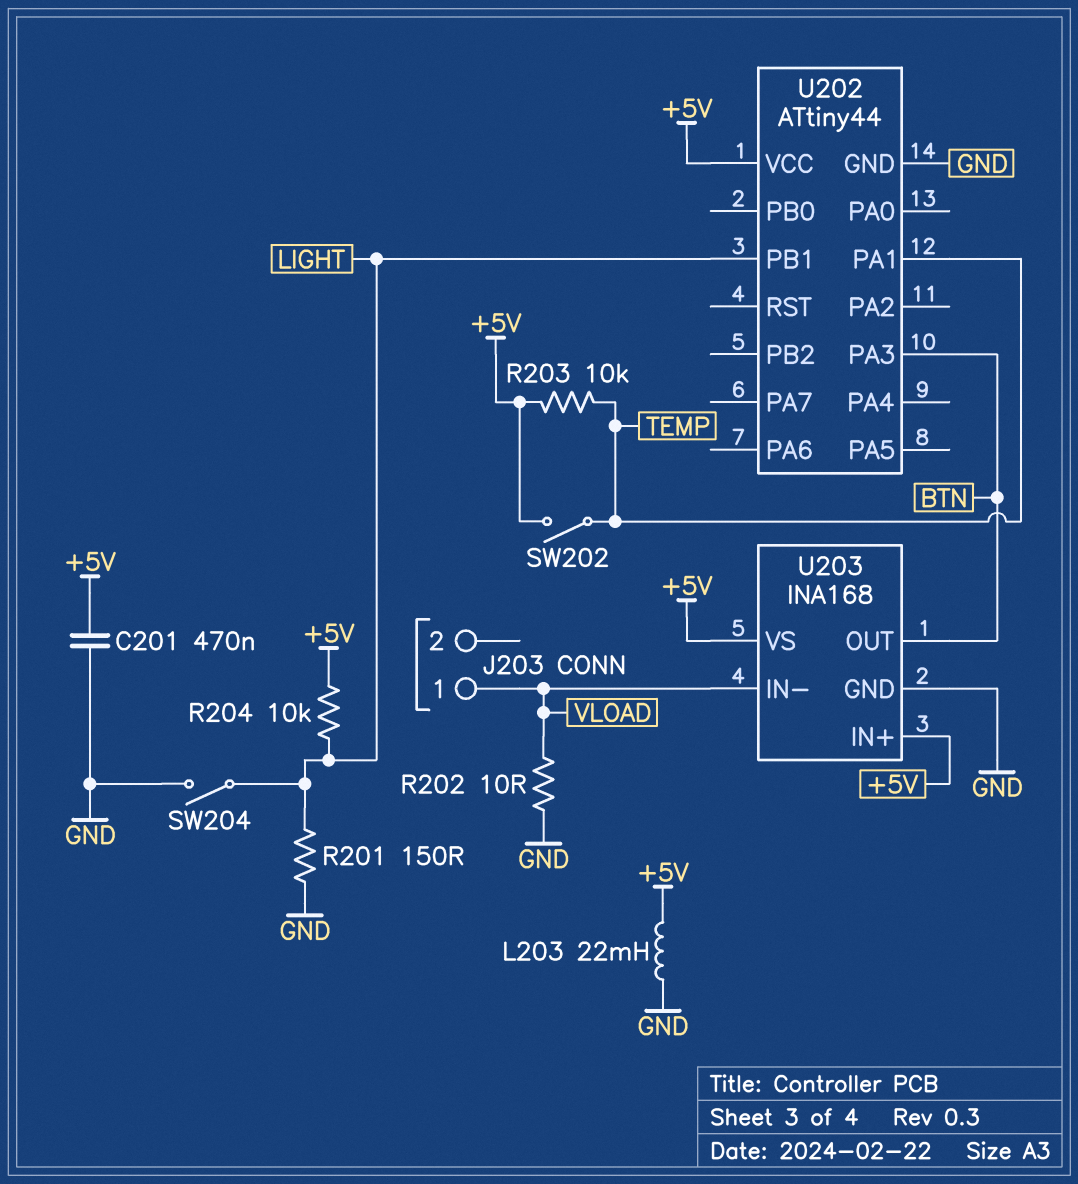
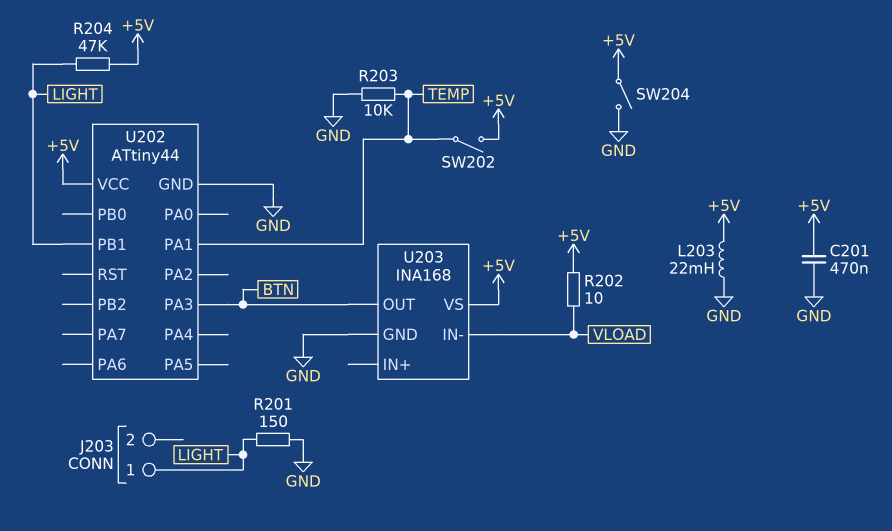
J203 pin 1: VLOAD -> LIGHT
R202: 10 (GND, VLOAD) -> 10 (+5V, VLOAD)
R203: 10k (+5V, TEMP) -> 10k (GND, TEMP)
R204: 10k (+5V, LIGHT) -> 47k (+5V, LIGHT)
SW204: switch (GND, LIGHT) -> switch (+5V, GND)
U203 pin IN+: +5V -> none

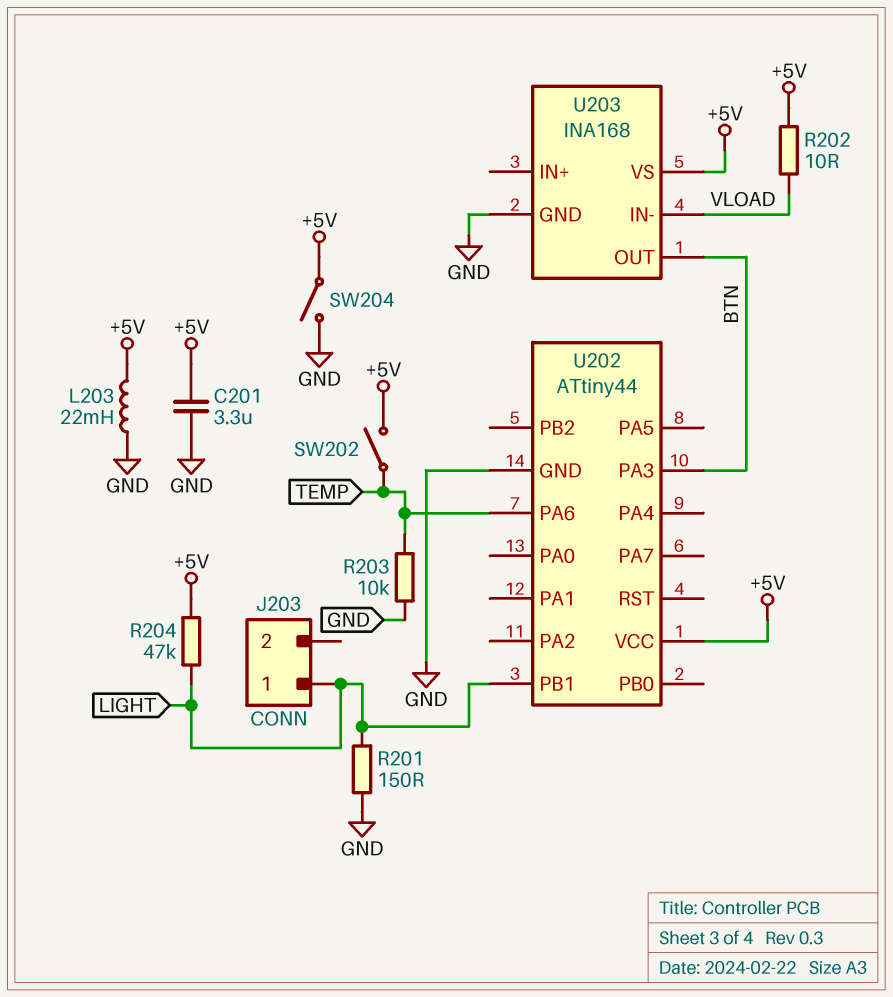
C201: 470nF (+5V, GND) -> 3.3uF (+5V, GND)
U202 pin PA1: TEMP -> none
U202 pin PA6: none -> TEMP

